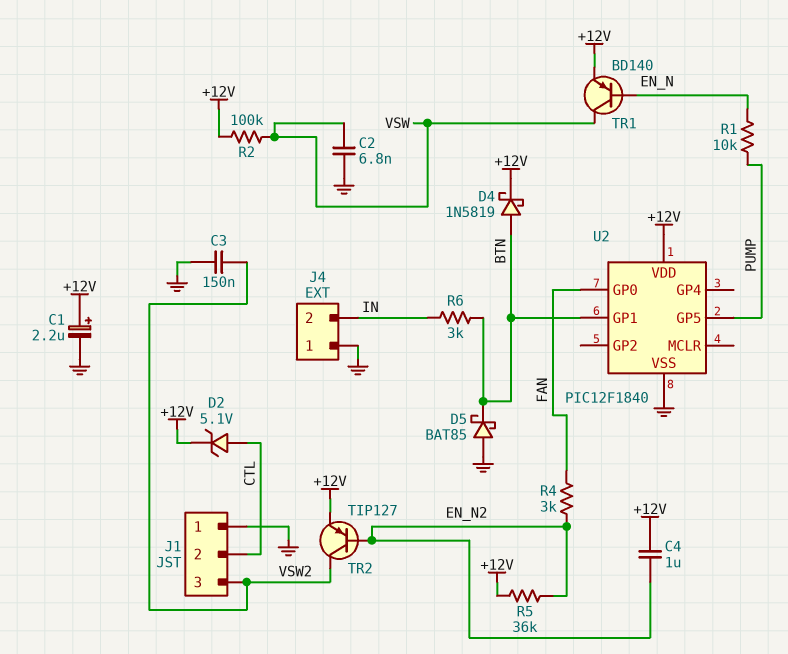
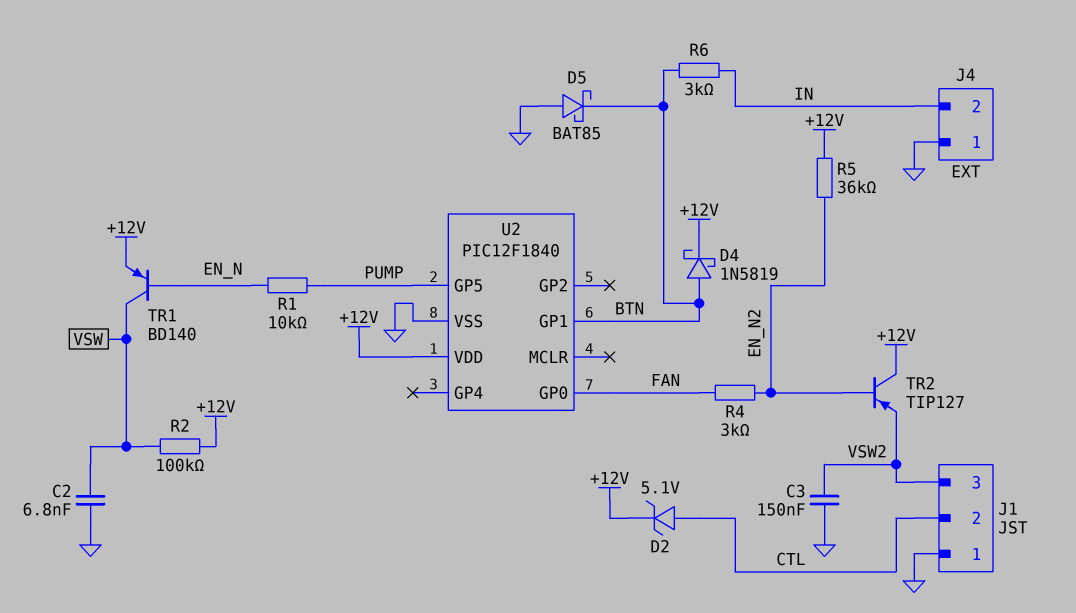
C1: 2.2uF (plus +12V, minus GND) -> none
C4: 1uF (+12V, EN_N2) -> none
TR2: PNP TIP127 (B EN_N2, C VSW2, E +12V) -> PNP TIP127 (B EN_N2, C +12V, E VSW2)

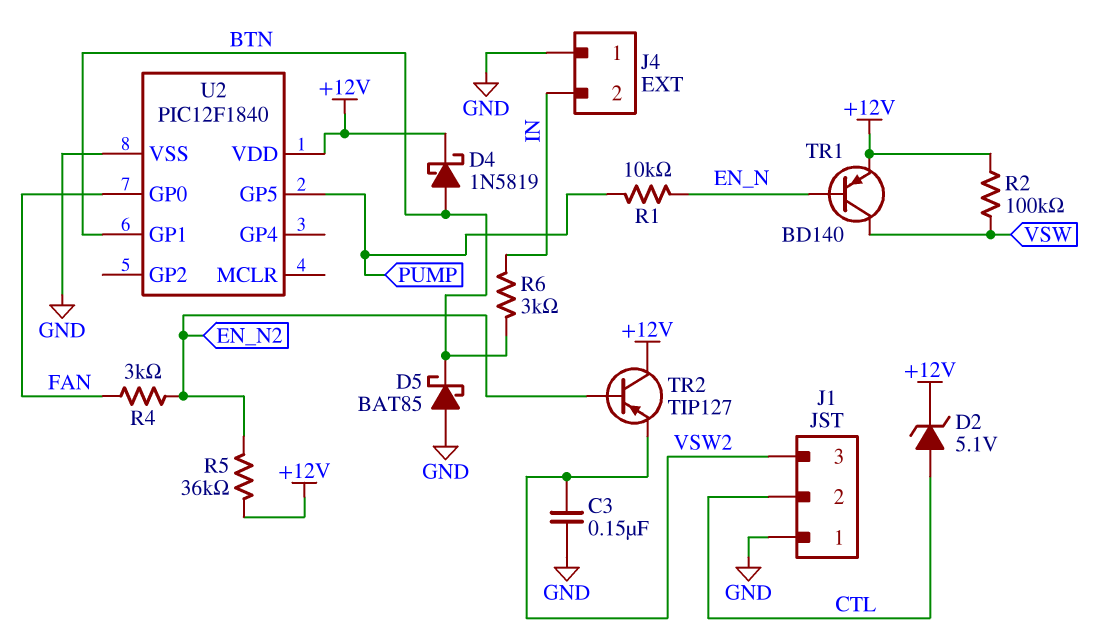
C2: 6.8nF (GND, VSW) -> none

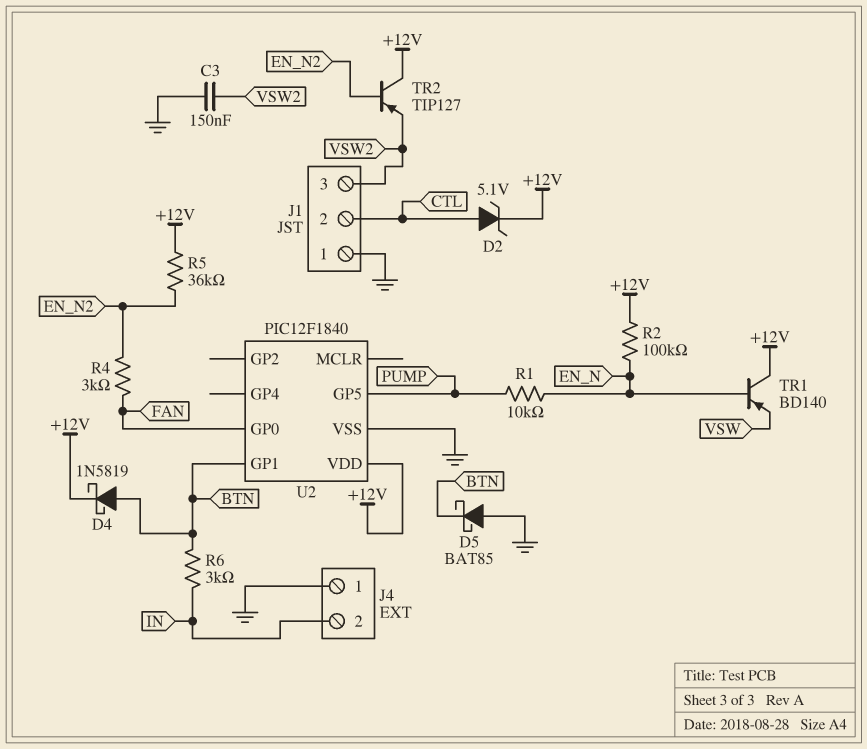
R2: 100k (+12V, VSW) -> 100k (+12V, EN_N)
TR1: PNP BD140 (B EN_N, C VSW, E +12V) -> PNP BD140 (B EN_N, C +12V, E VSW)

